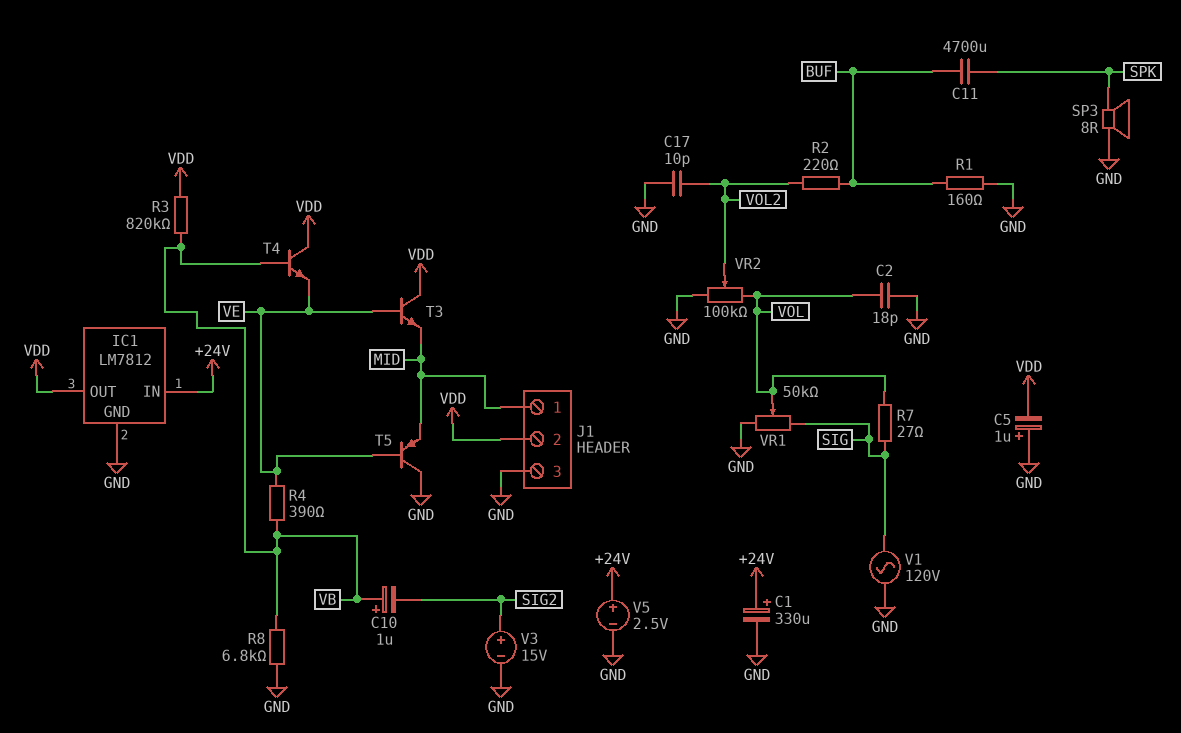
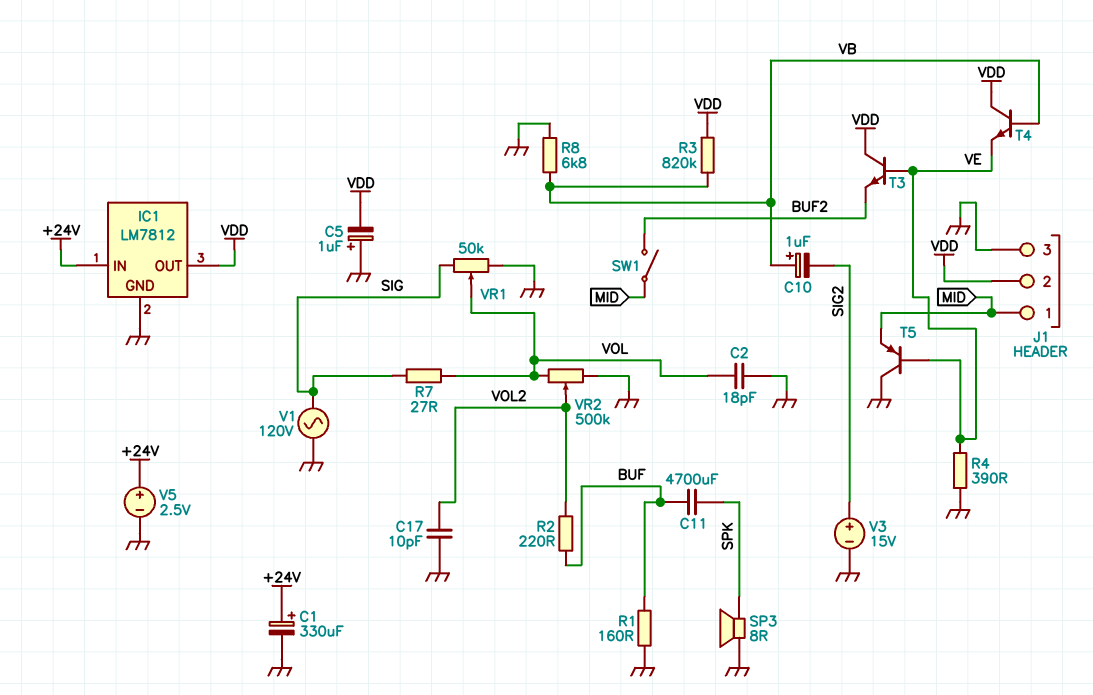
R4: 390 (VB, VE) -> 390 (GND, VE)
SW1: none -> switch (BUF2, MID)
T3: NPN (B VE, C VDD, E MID) -> NPN (B VE, C VDD, E BUF2)
VR2: 100k (GND, VOL, wiper VOL2) -> 500k (GND, VOL, wiper VOL2)

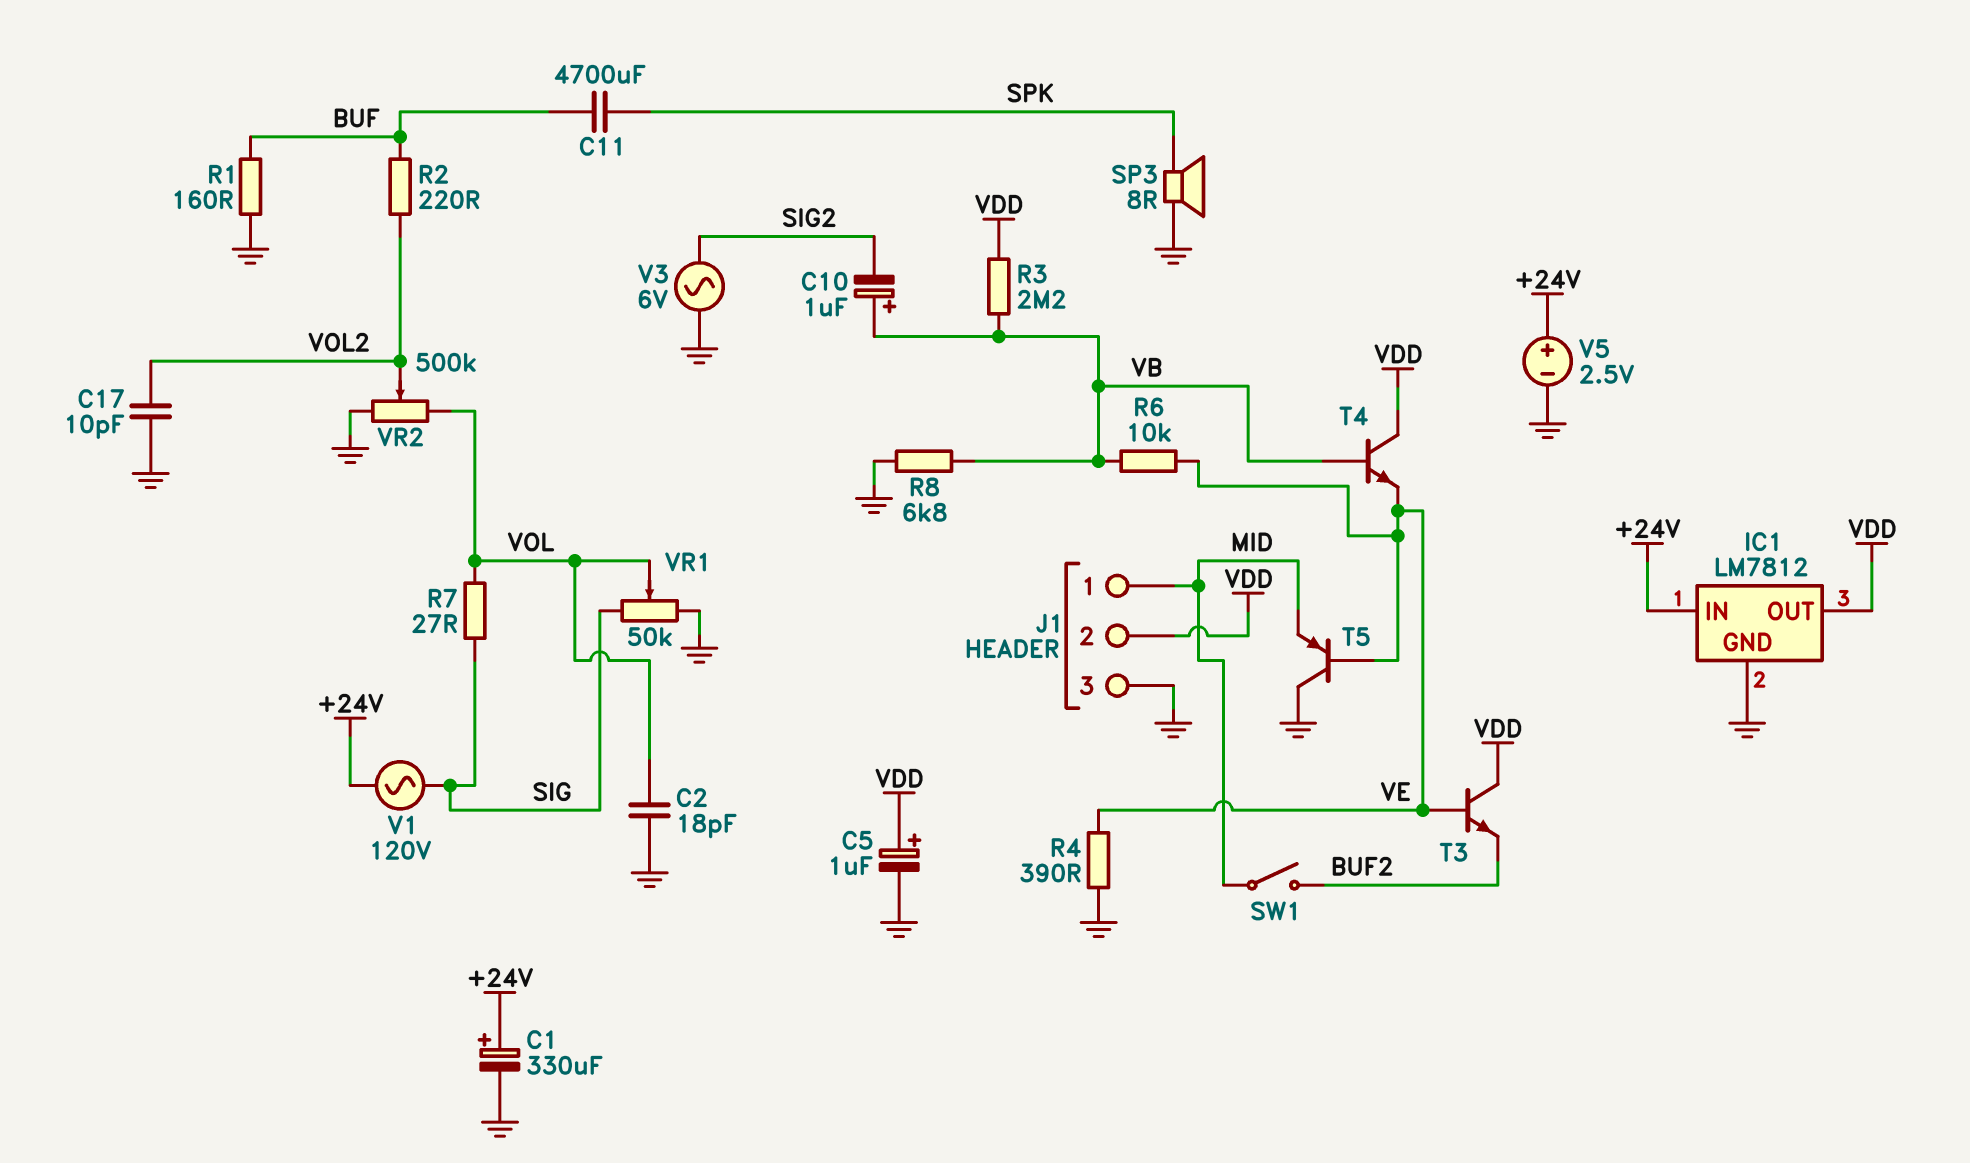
C5: 1uF (plus GND, minus VDD) -> 1uF (plus VDD, minus GND)
R3: 820k (VB, VDD) -> 2.2M (VB, VDD)
R6: none -> 10k (VB, VE)
V1: AC 120V (GND, SIG) -> AC 120V (+24V, SIG)
V3: 15V (plus SIG2, minus GND) -> AC 6V (GND, SIG2)

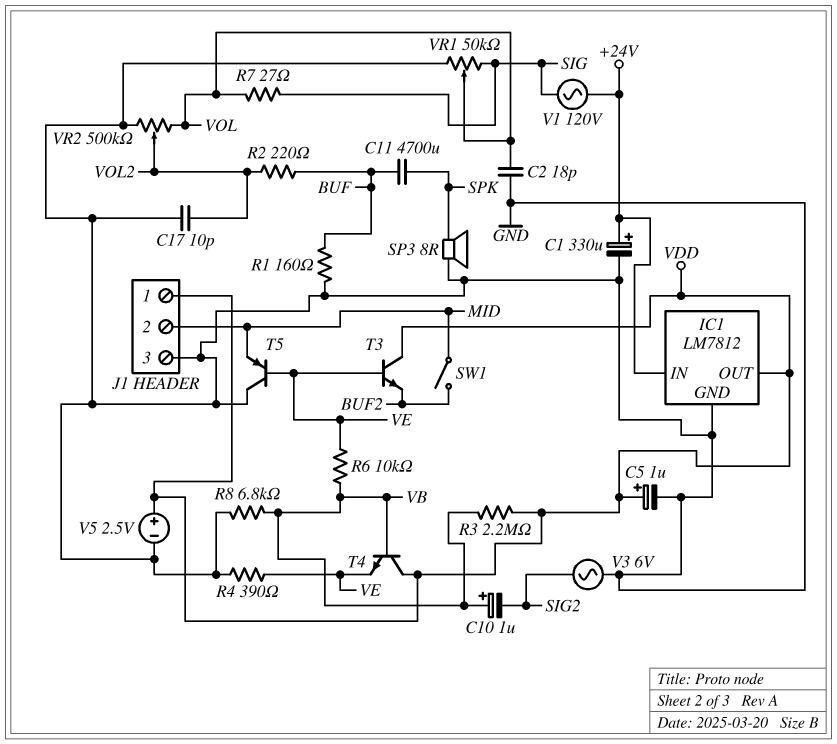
J1 pin 1: MID -> VDD
J1 pin 2: VDD -> MID
V5: 2.5V (plus +24V, minus GND) -> 2.5V (plus VDD, minus GND)

